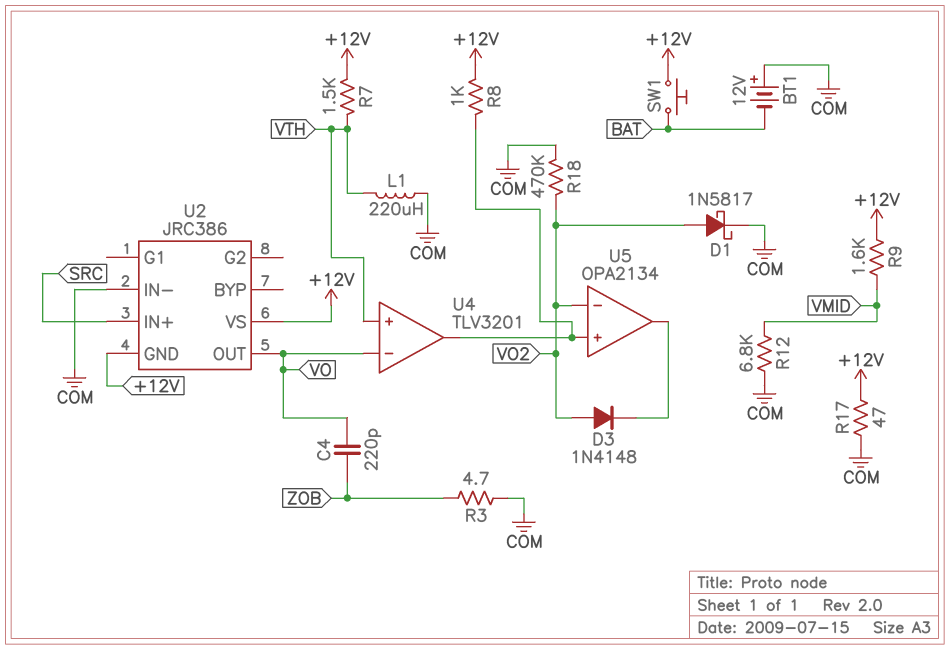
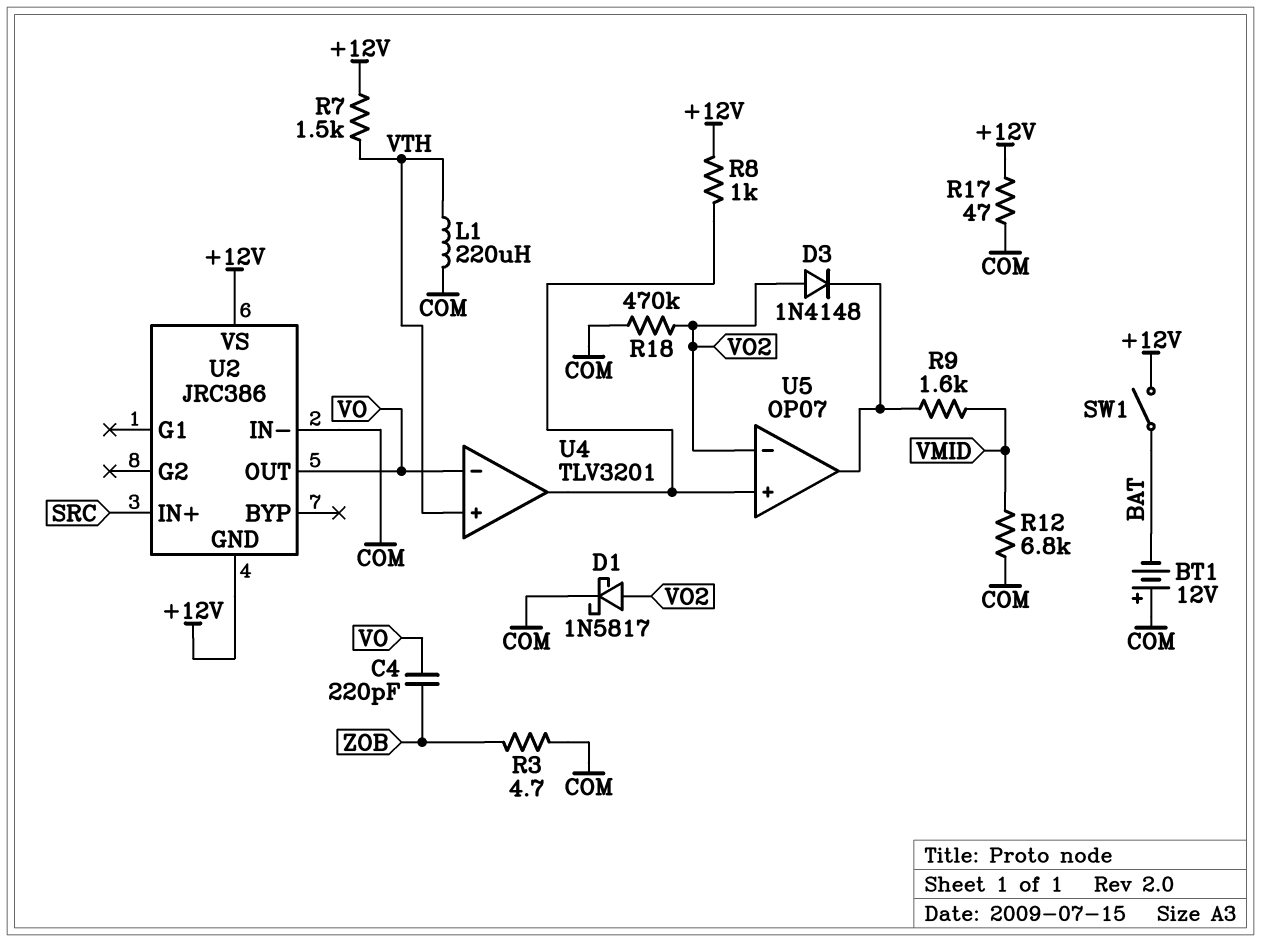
R9: 1.6k (+12V, VMID) -> 1.6k (U5/out, VMID)
SW1: button (+12V, BAT) -> switch (+12V, BAT)
U5: OPA2134 -> OP07

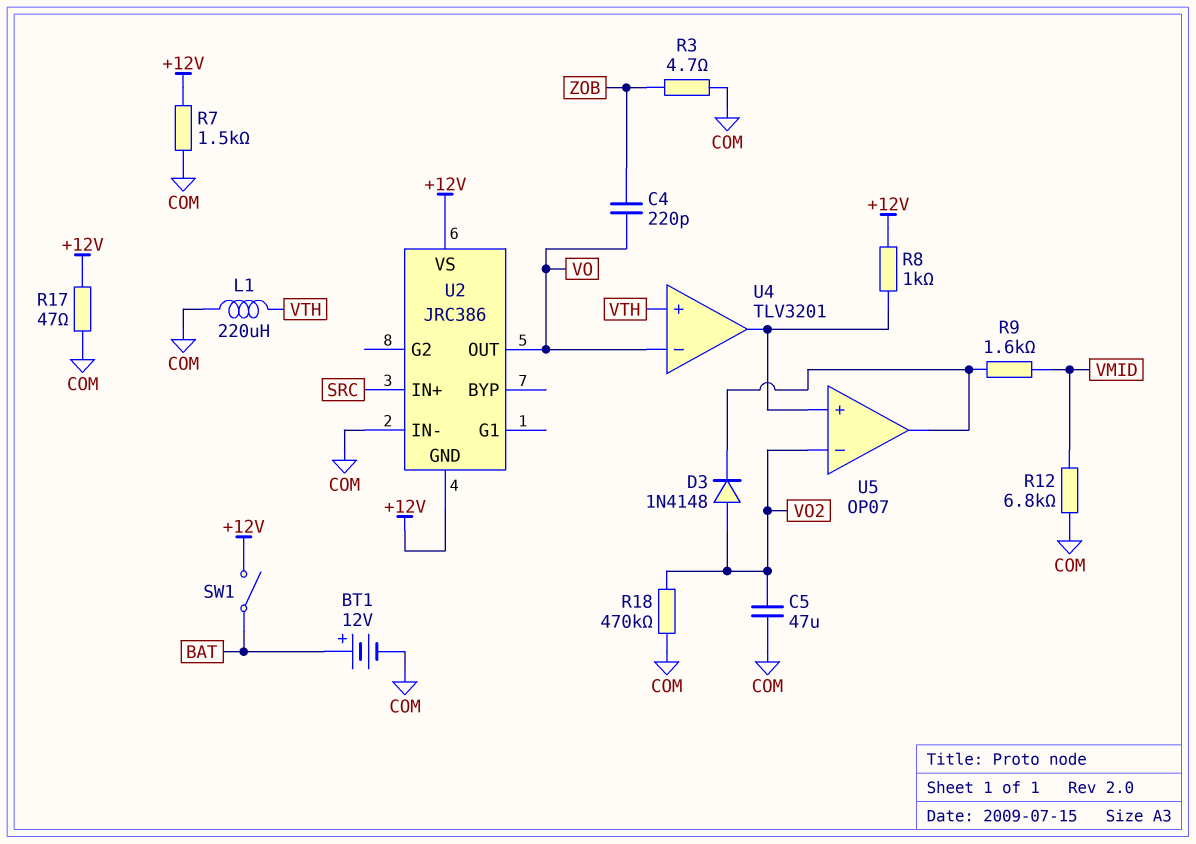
BT1: 12V (plus COM, minus BAT) -> 12V (plus BAT, minus COM)
C5: none -> 47uF (COM, VO2)
D1: schottky 1N5817 (A VO2, K COM) -> none
R7: 1.5k (+12V, VTH) -> 1.5k (+12V, COM)

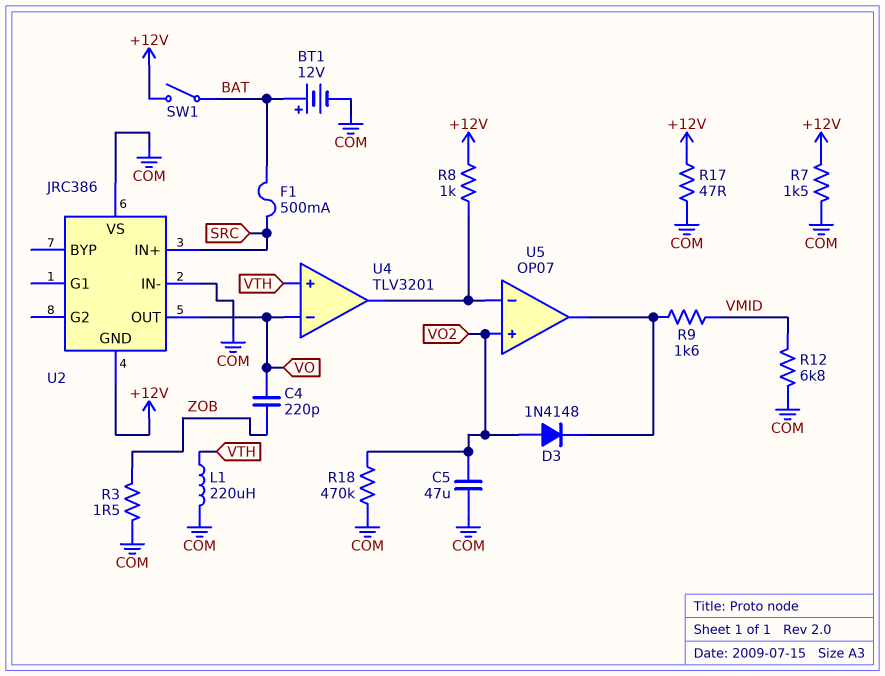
F1: none -> 500mA (BAT, SRC)
R3: 4.7 (COM, ZOB) -> 1.5 (COM, ZOB)
U2 pin VS: +12V -> COM
U5 pin in+: U4/out -> VO2
U5 pin in-: VO2 -> U4/out

